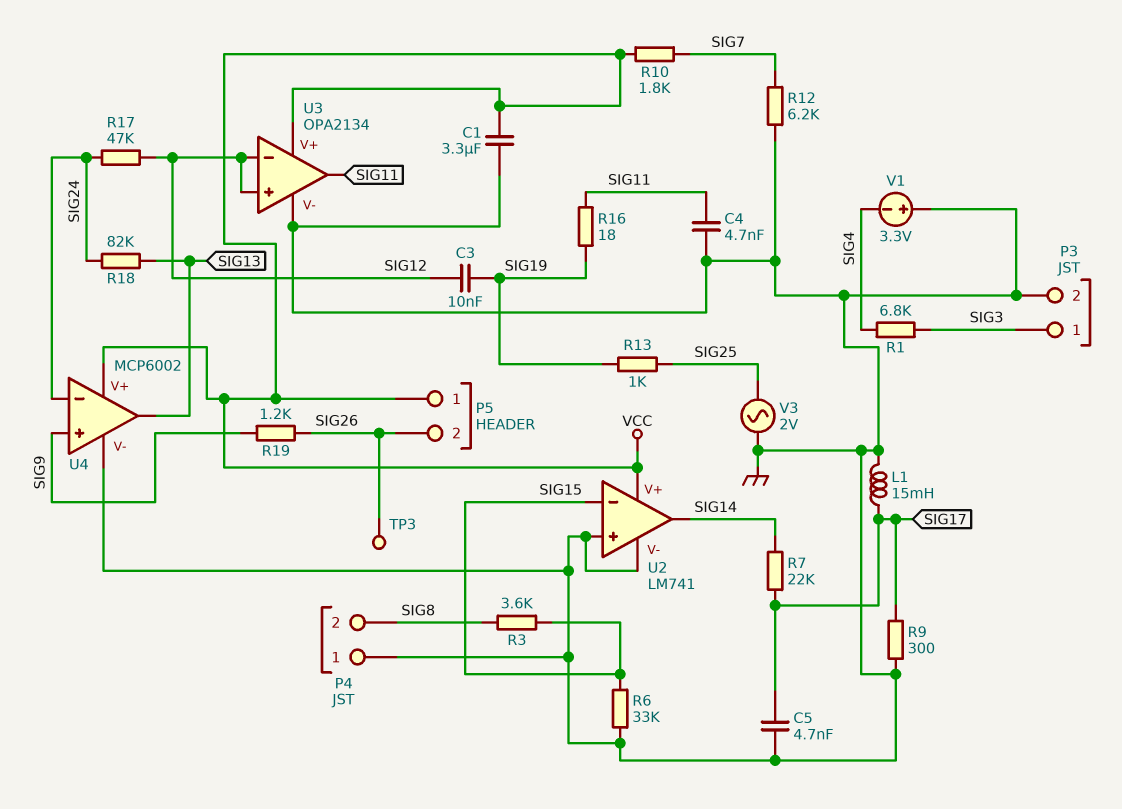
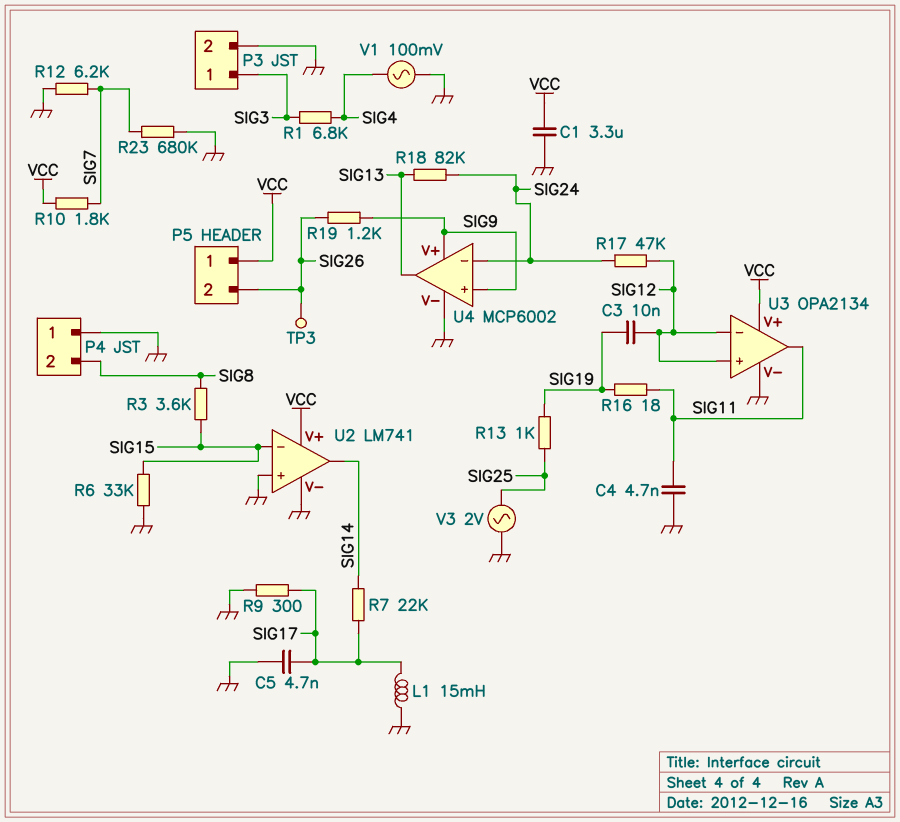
R23: none -> 680k (GND, SIG7)
U4 pin V+: VCC -> SIG9
V1: 3.3V (plus GND, minus SIG4) -> AC 100mV (GND, SIG4)

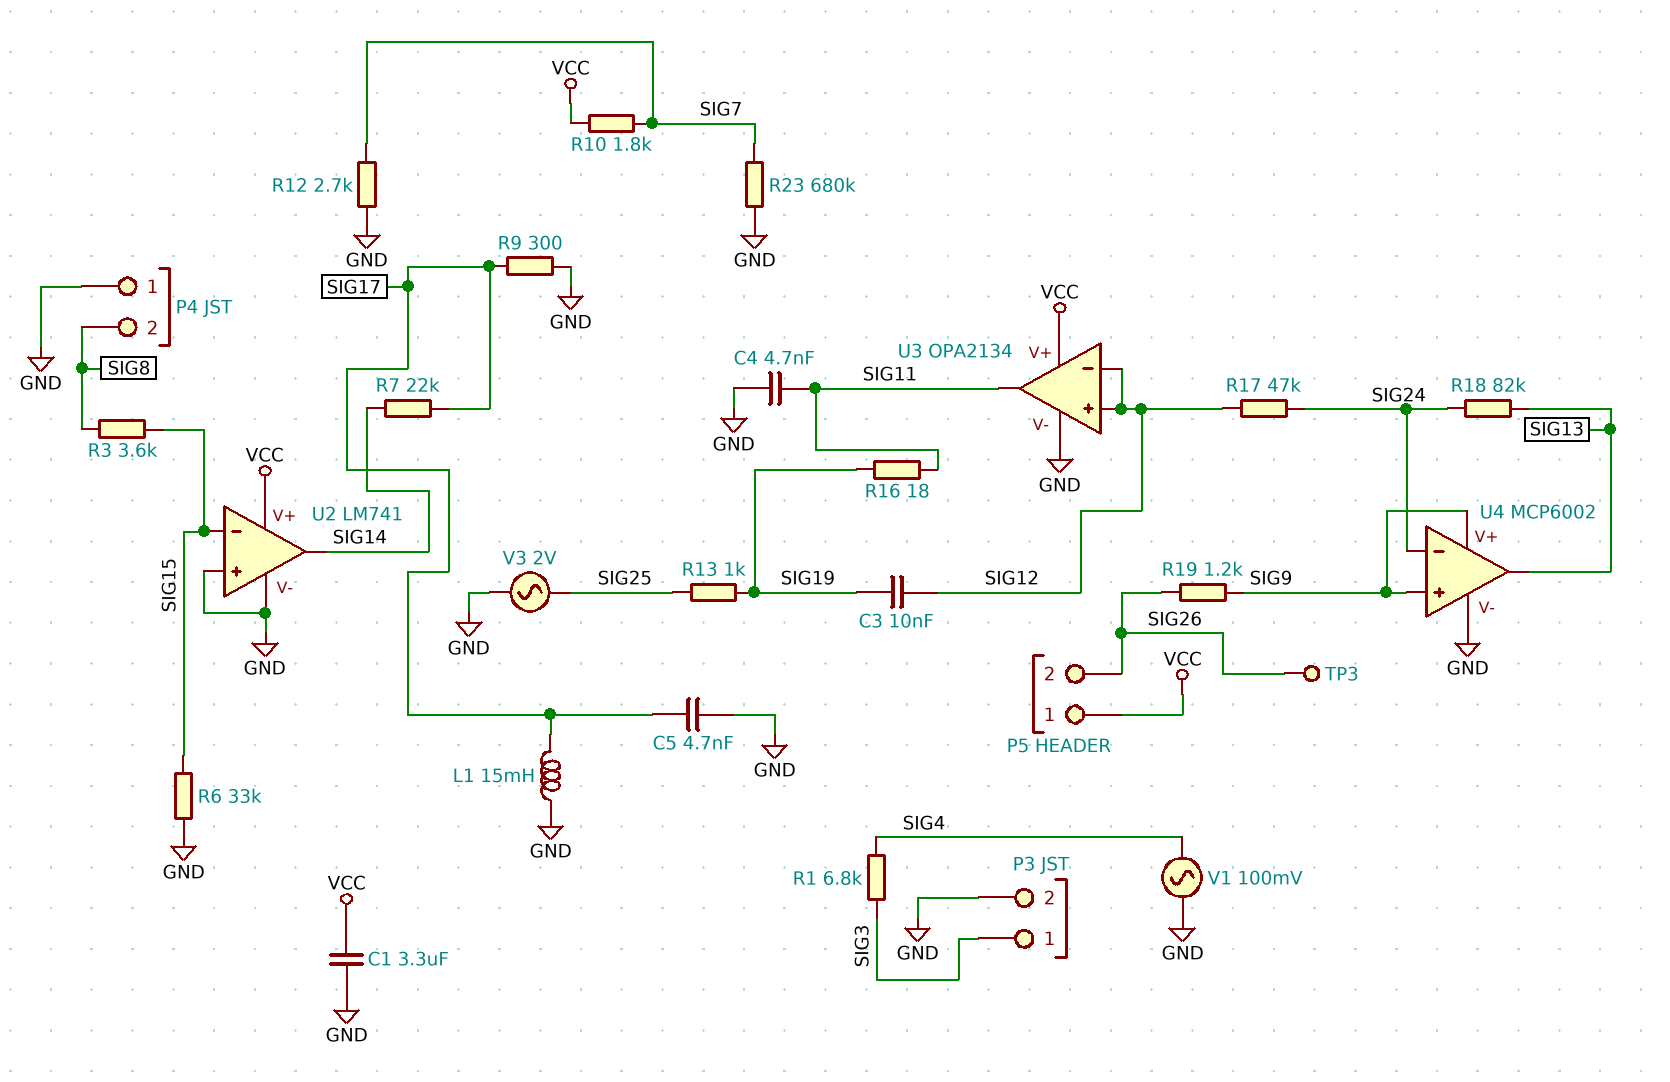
R12: 6.2k (GND, SIG7) -> 2.7k (GND, SIG7)

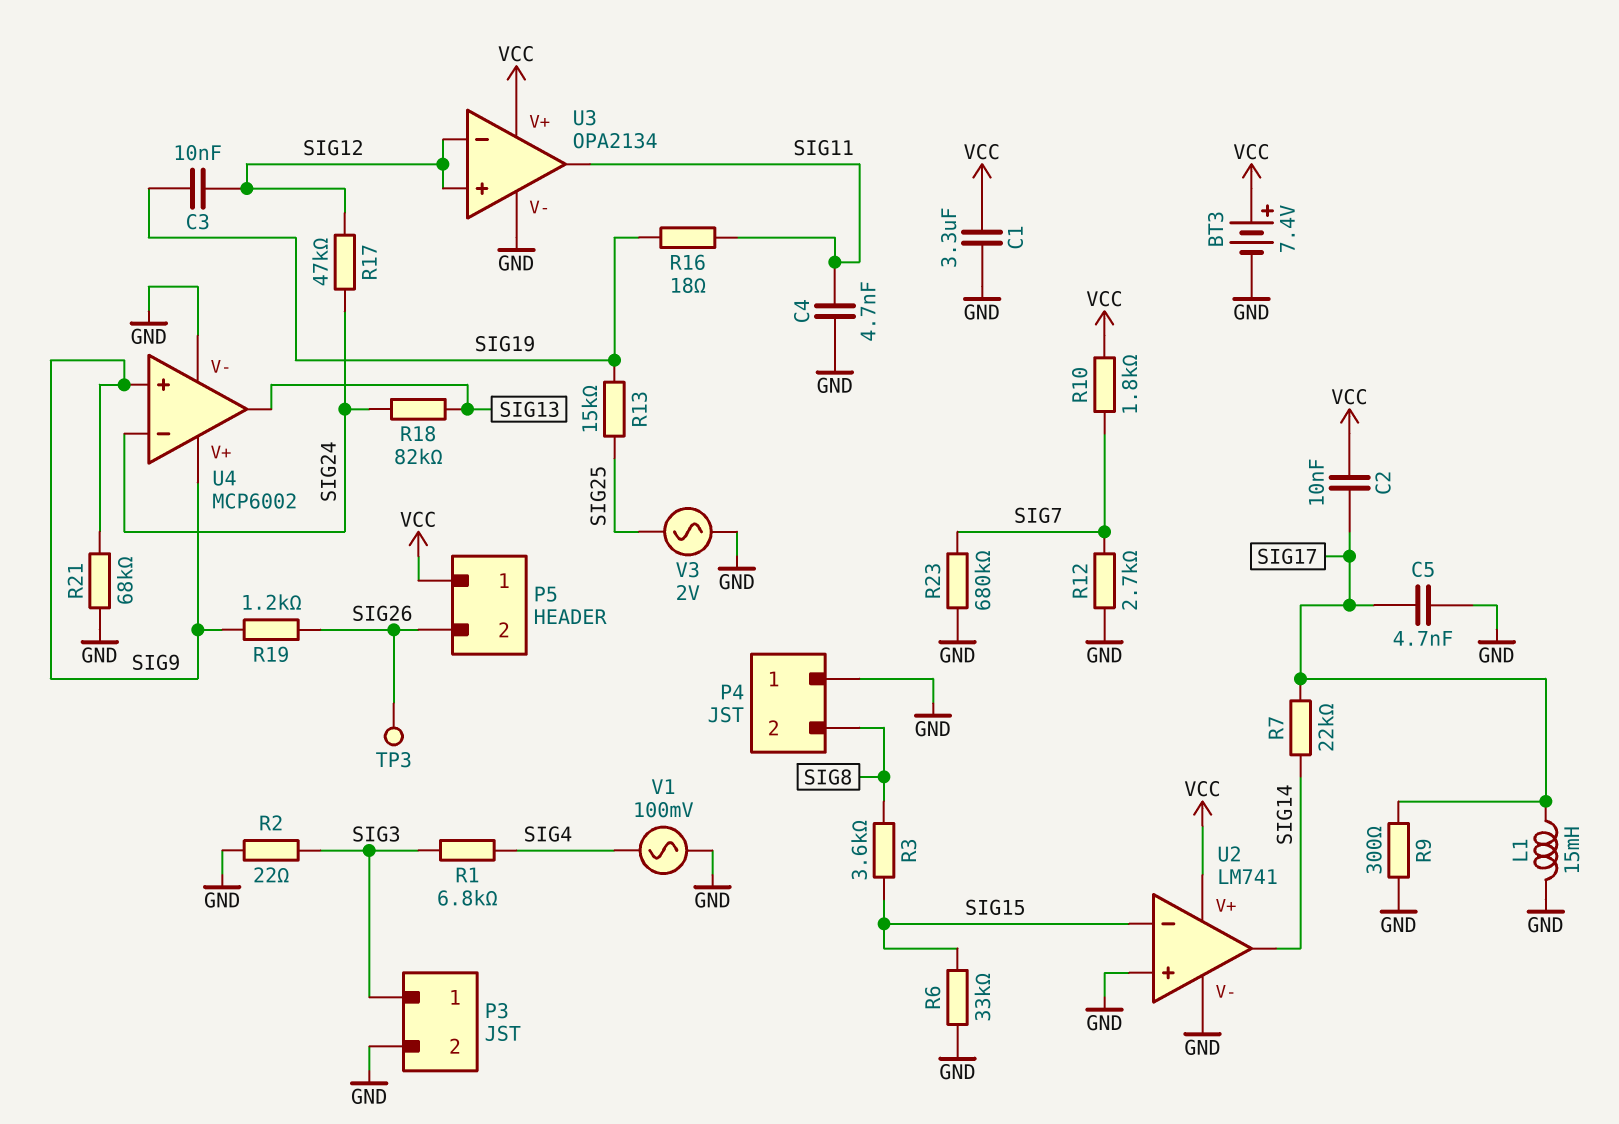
BT3: none -> 7.4V (plus VCC, minus GND)
C2: none -> 10nF (SIG17, VCC)
R2: none -> 22 (GND, SIG3)
R13: 1k (SIG19, SIG25) -> 15k (SIG19, SIG25)
R21: none -> 68k (GND, SIG9)

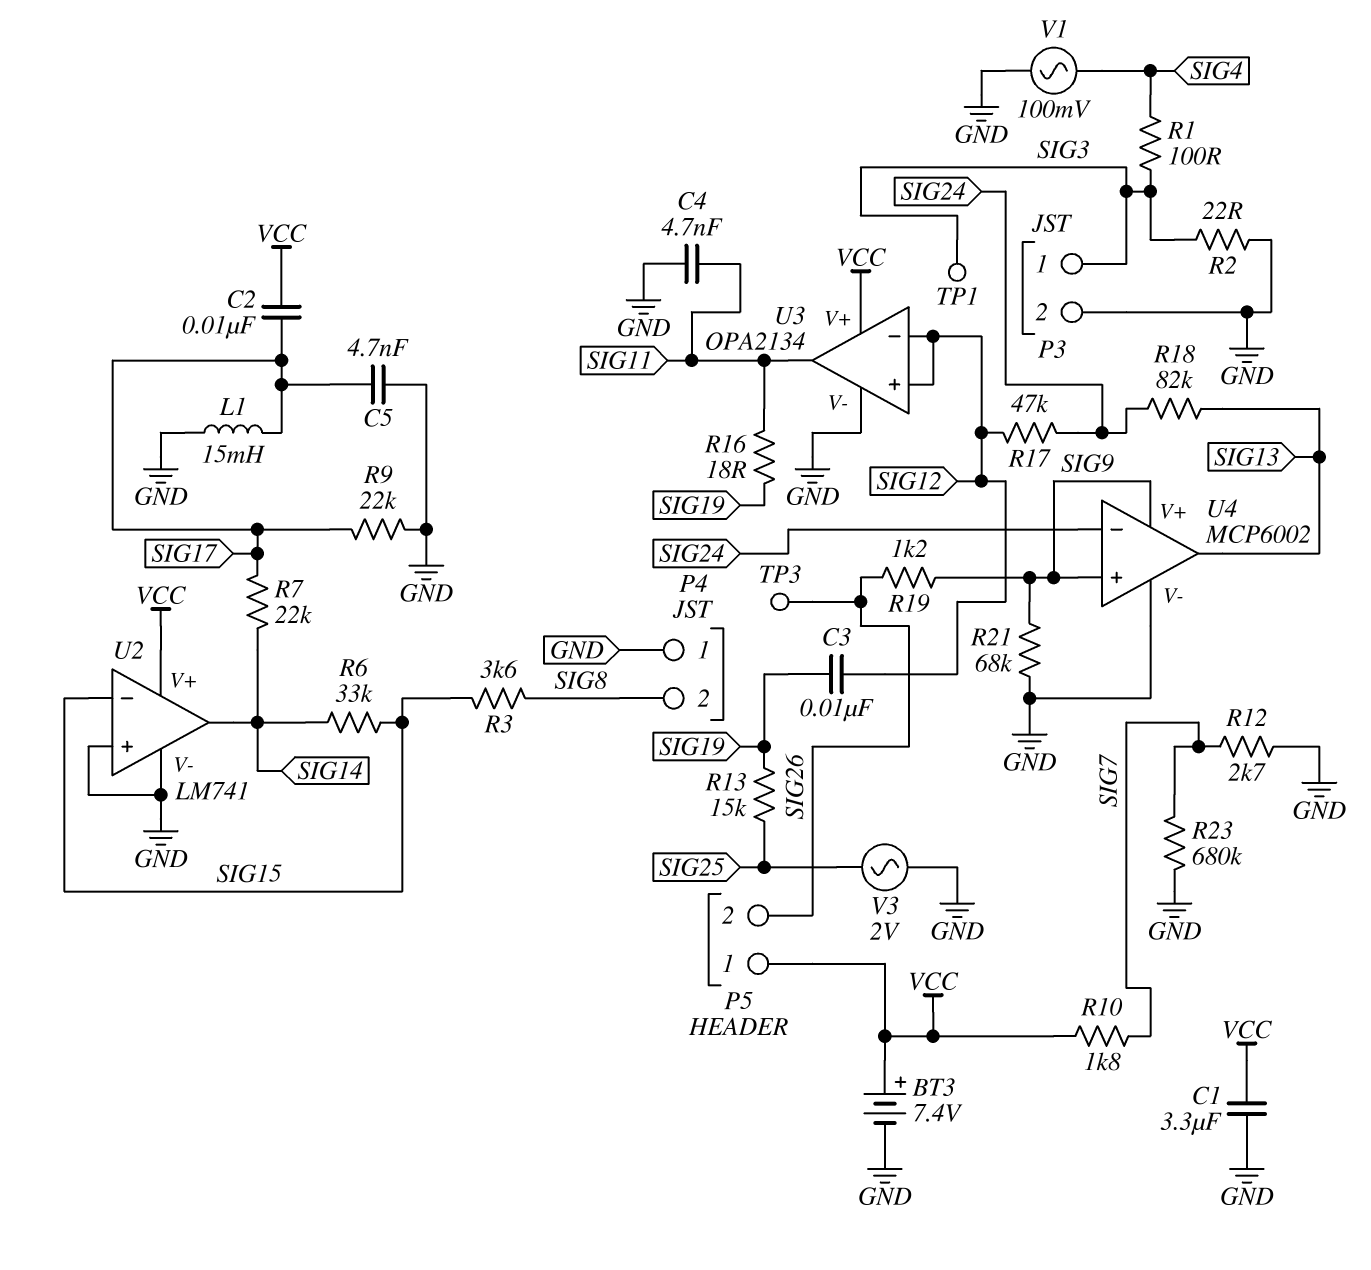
R1: 6.8k (SIG3, SIG4) -> 100 (SIG3, SIG4)
R6: 33k (GND, SIG15) -> 33k (SIG14, SIG15)
R9: 300 (GND, SIG17) -> 22k (GND, SIG17)
TP1: none -> test point (SIG3)

